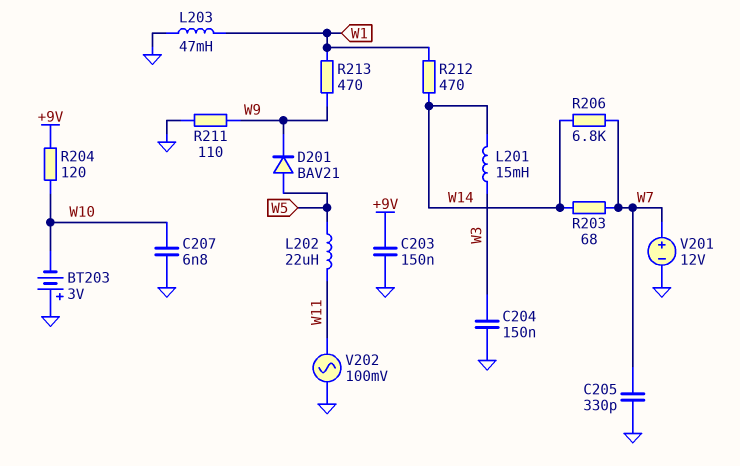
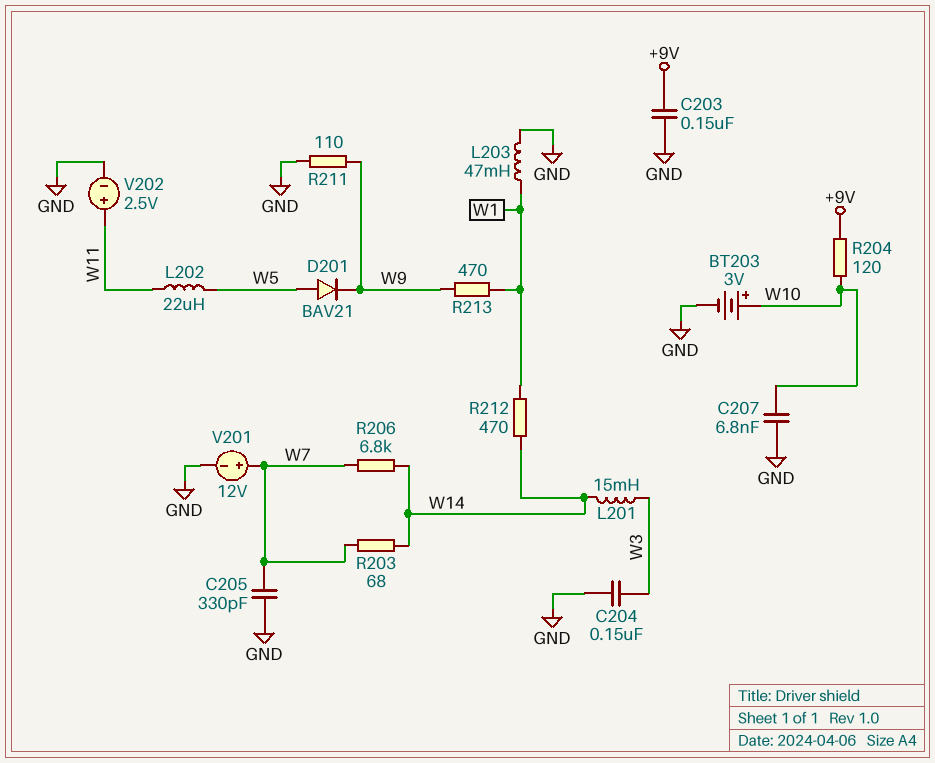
BT203: 3V (plus GND, minus W10) -> 3V (plus W10, minus GND)
V202: AC 100mV (GND, W11) -> 2.5V (plus W11, minus GND)

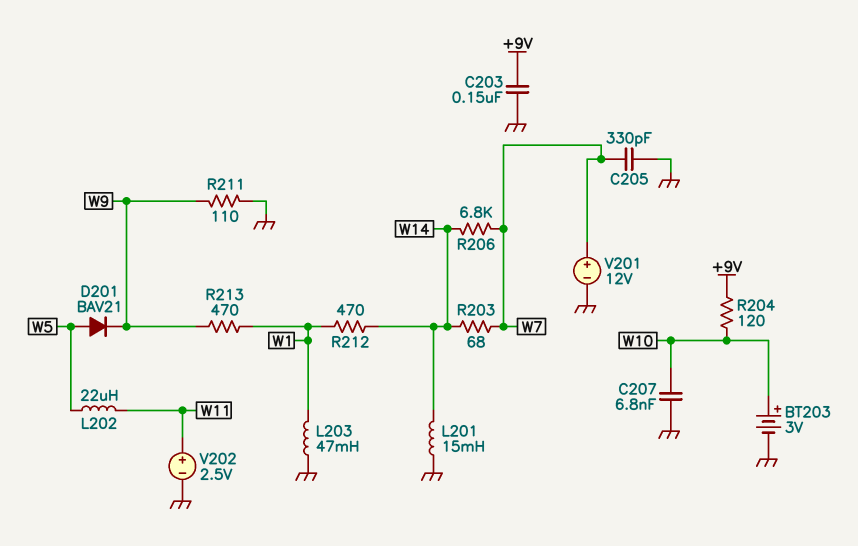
C204: 150nF (GND, W3) -> none
L201: 15mH (W3, W14) -> 15mH (GND, W14)

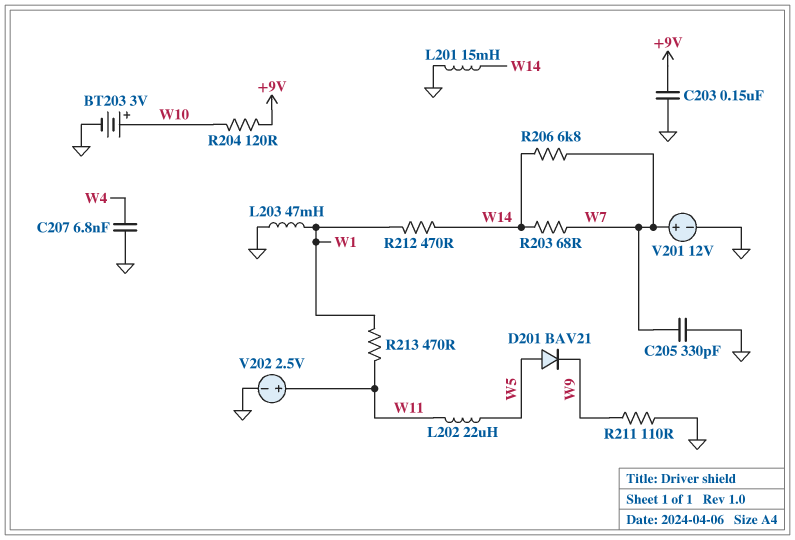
C207: 6.8nF (GND, W10) -> 6.8nF (GND, W4)
R213: 470 (W1, W9) -> 470 (W1, W11)

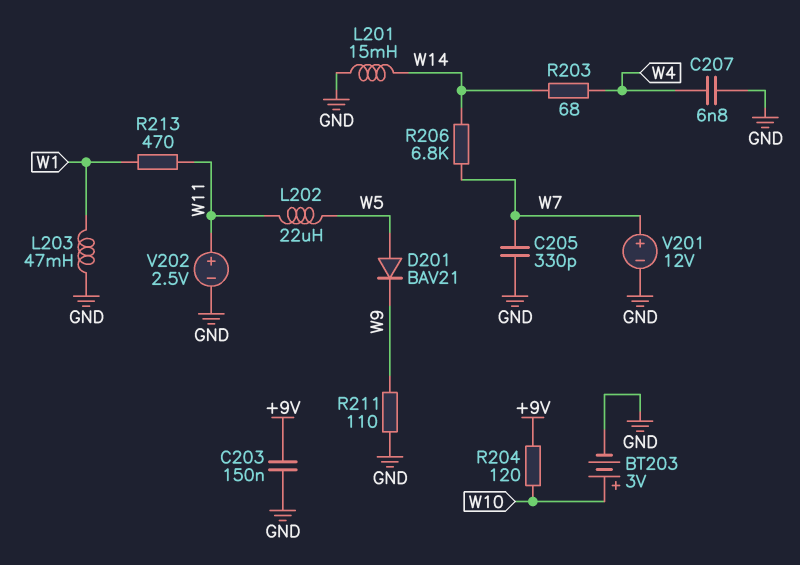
R203: 68 (W7, W14) -> 68 (W4, W14)
R212: 470 (W1, W14) -> none

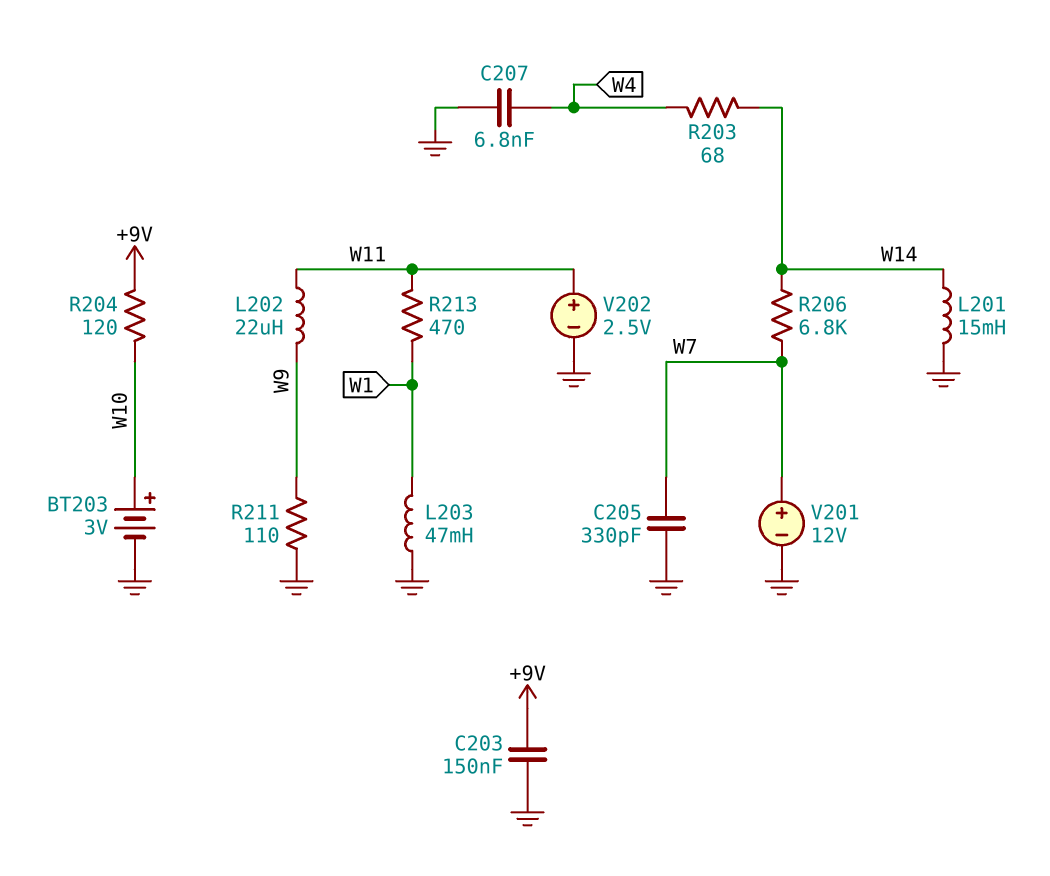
D201: diode BAV21 (A W5, K W9) -> none
L202: 22uH (W5, W11) -> 22uH (W9, W11)

